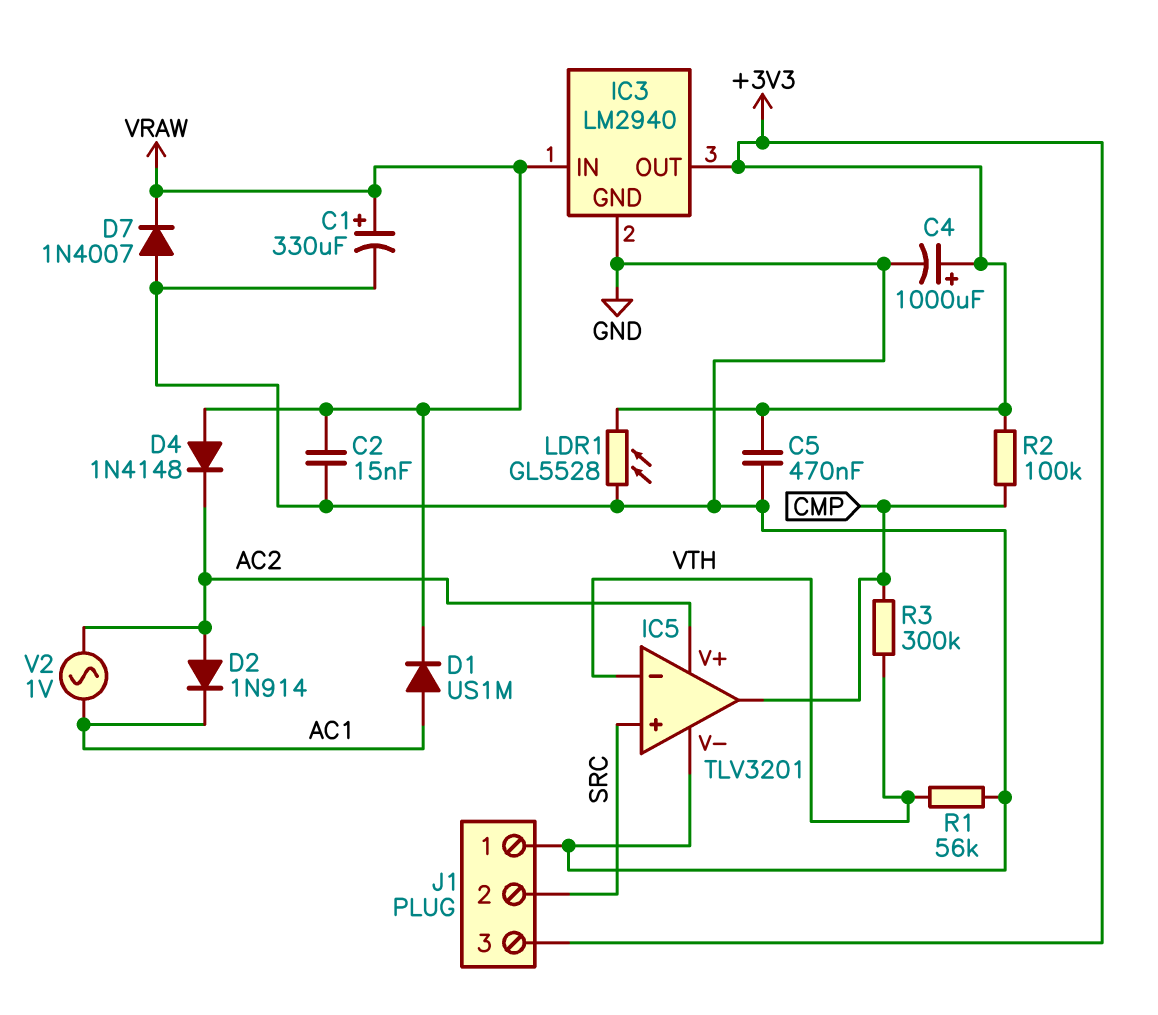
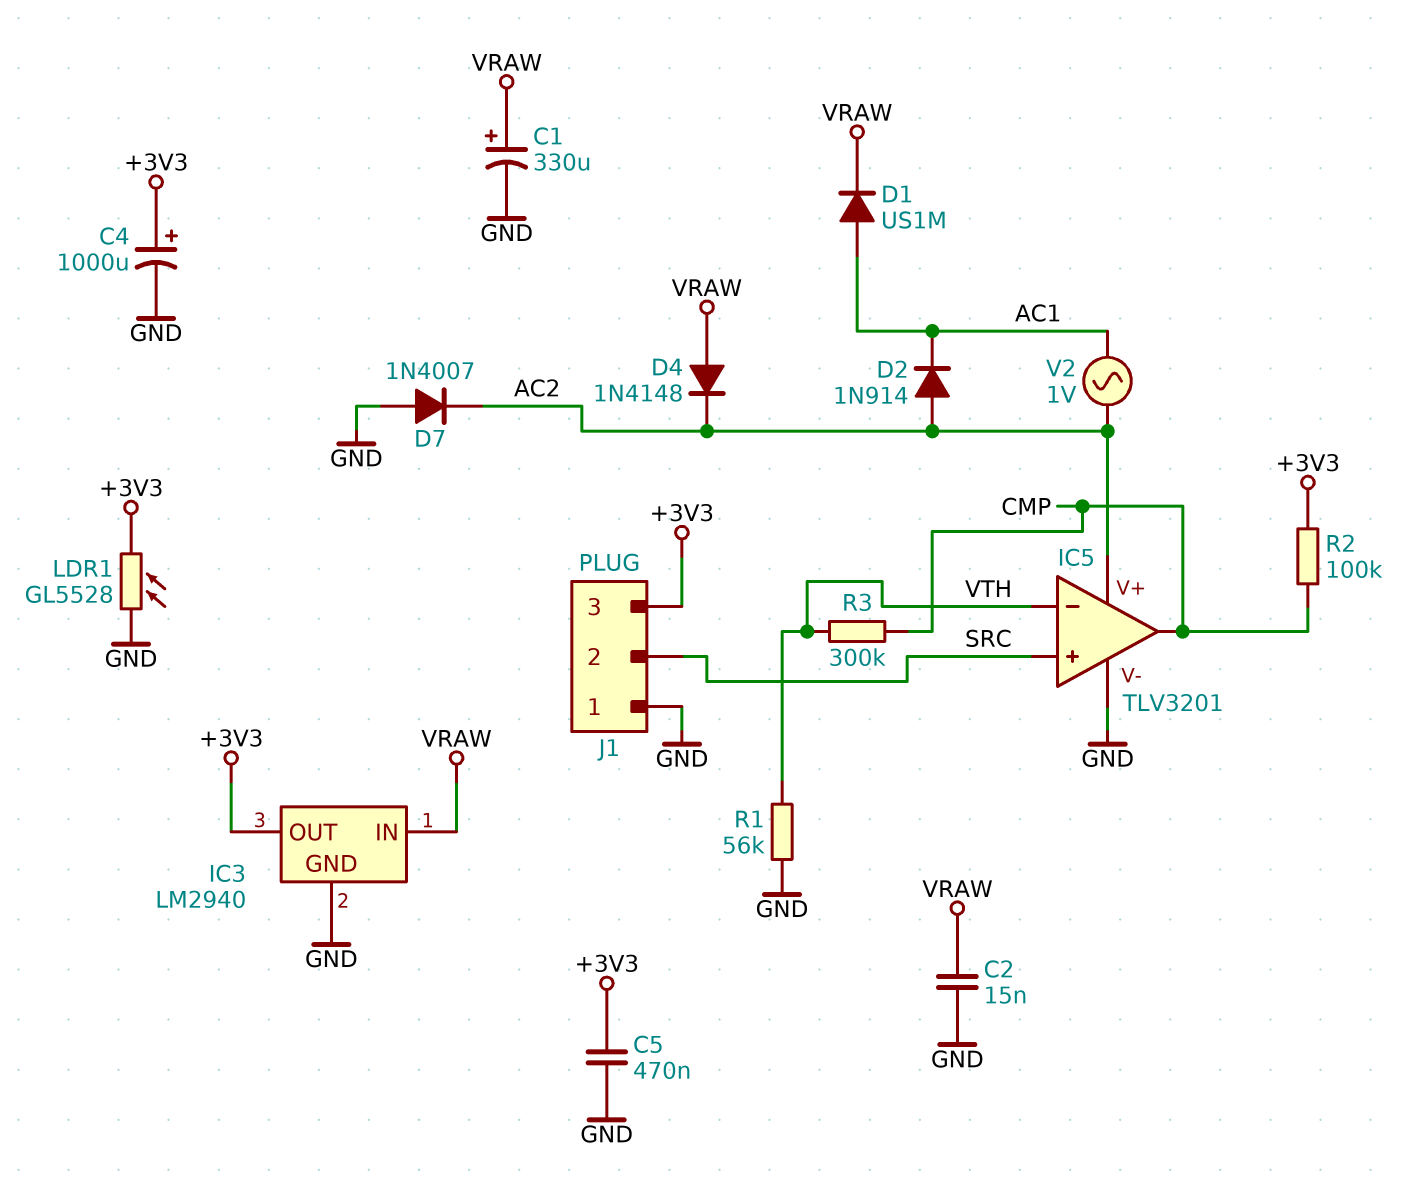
D7: diode 1N4007 (A GND, K VRAW) -> diode 1N4007 (A GND, K AC2)

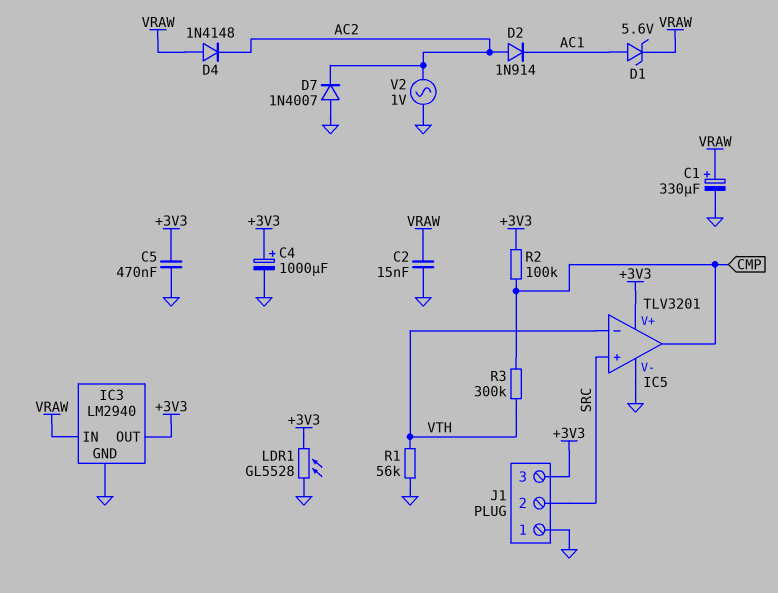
D1: diode US1M (A AC1, K VRAW) -> zener 5.6V (A AC1, K VRAW)
IC5 pin V+: AC2 -> +3V3
V2: AC 1V (AC1, AC2) -> AC 1V (AC2, GND)

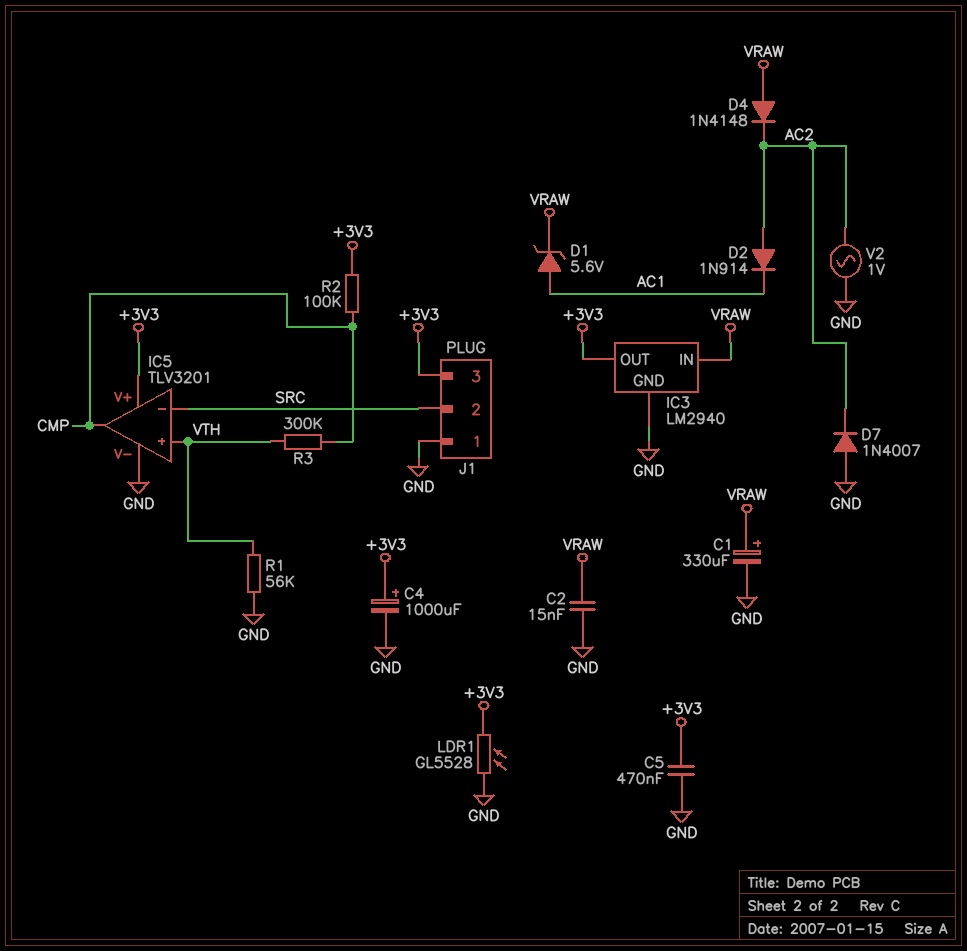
IC5 pin in+: SRC -> VTH
IC5 pin in-: VTH -> SRC

